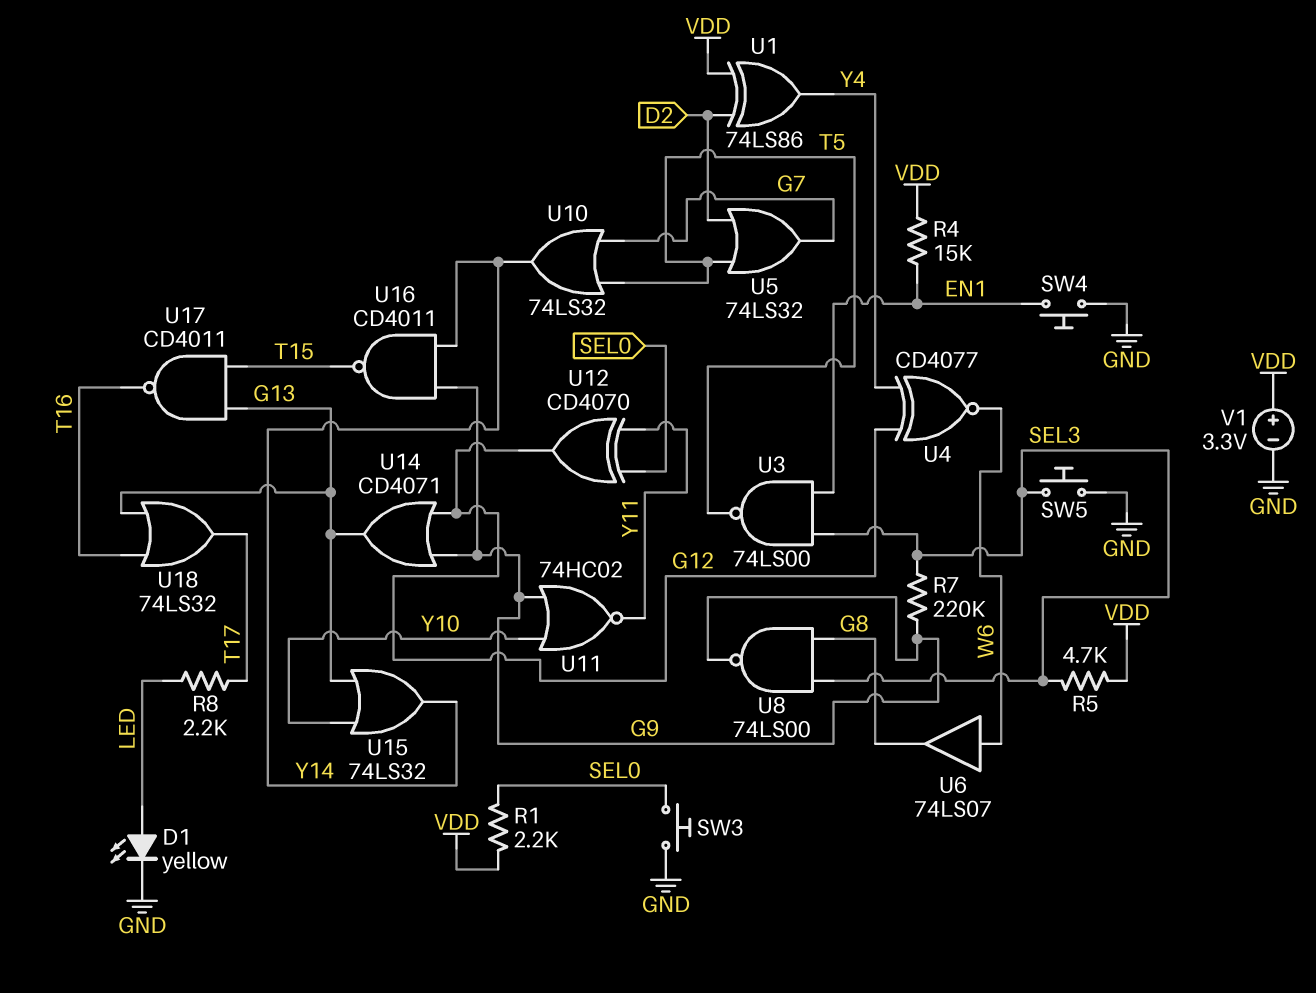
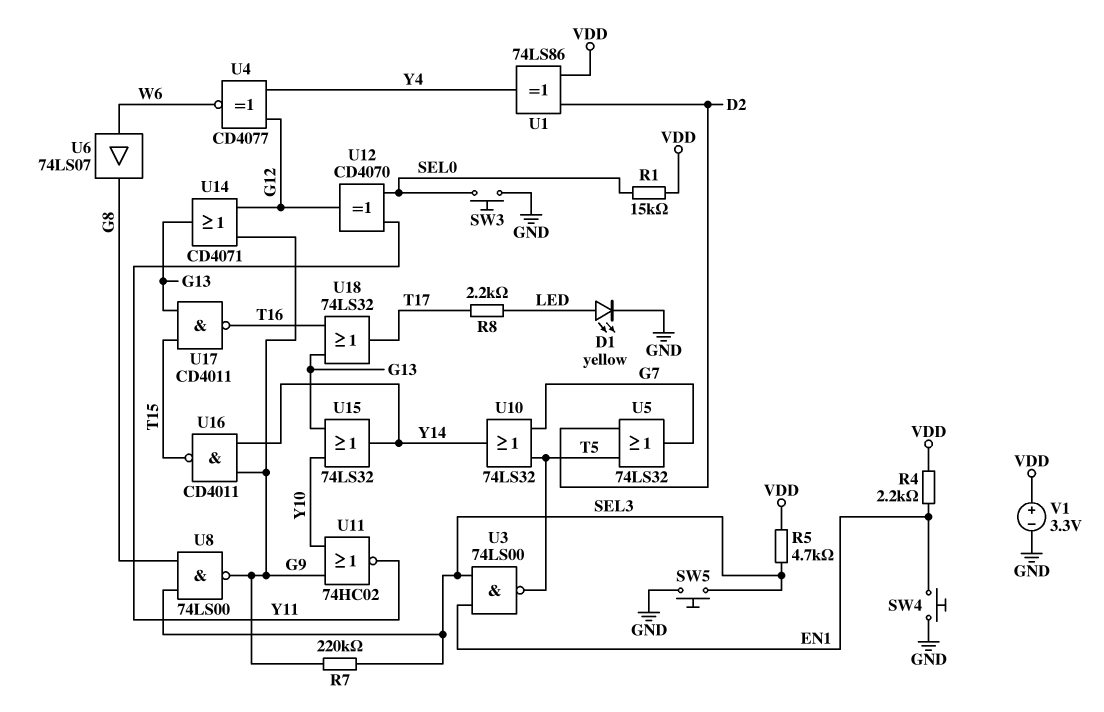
R1: 2.2k (SEL0, VDD) -> 15k (SEL0, VDD)
R4: 15k (EN1, VDD) -> 2.2k (EN1, VDD)

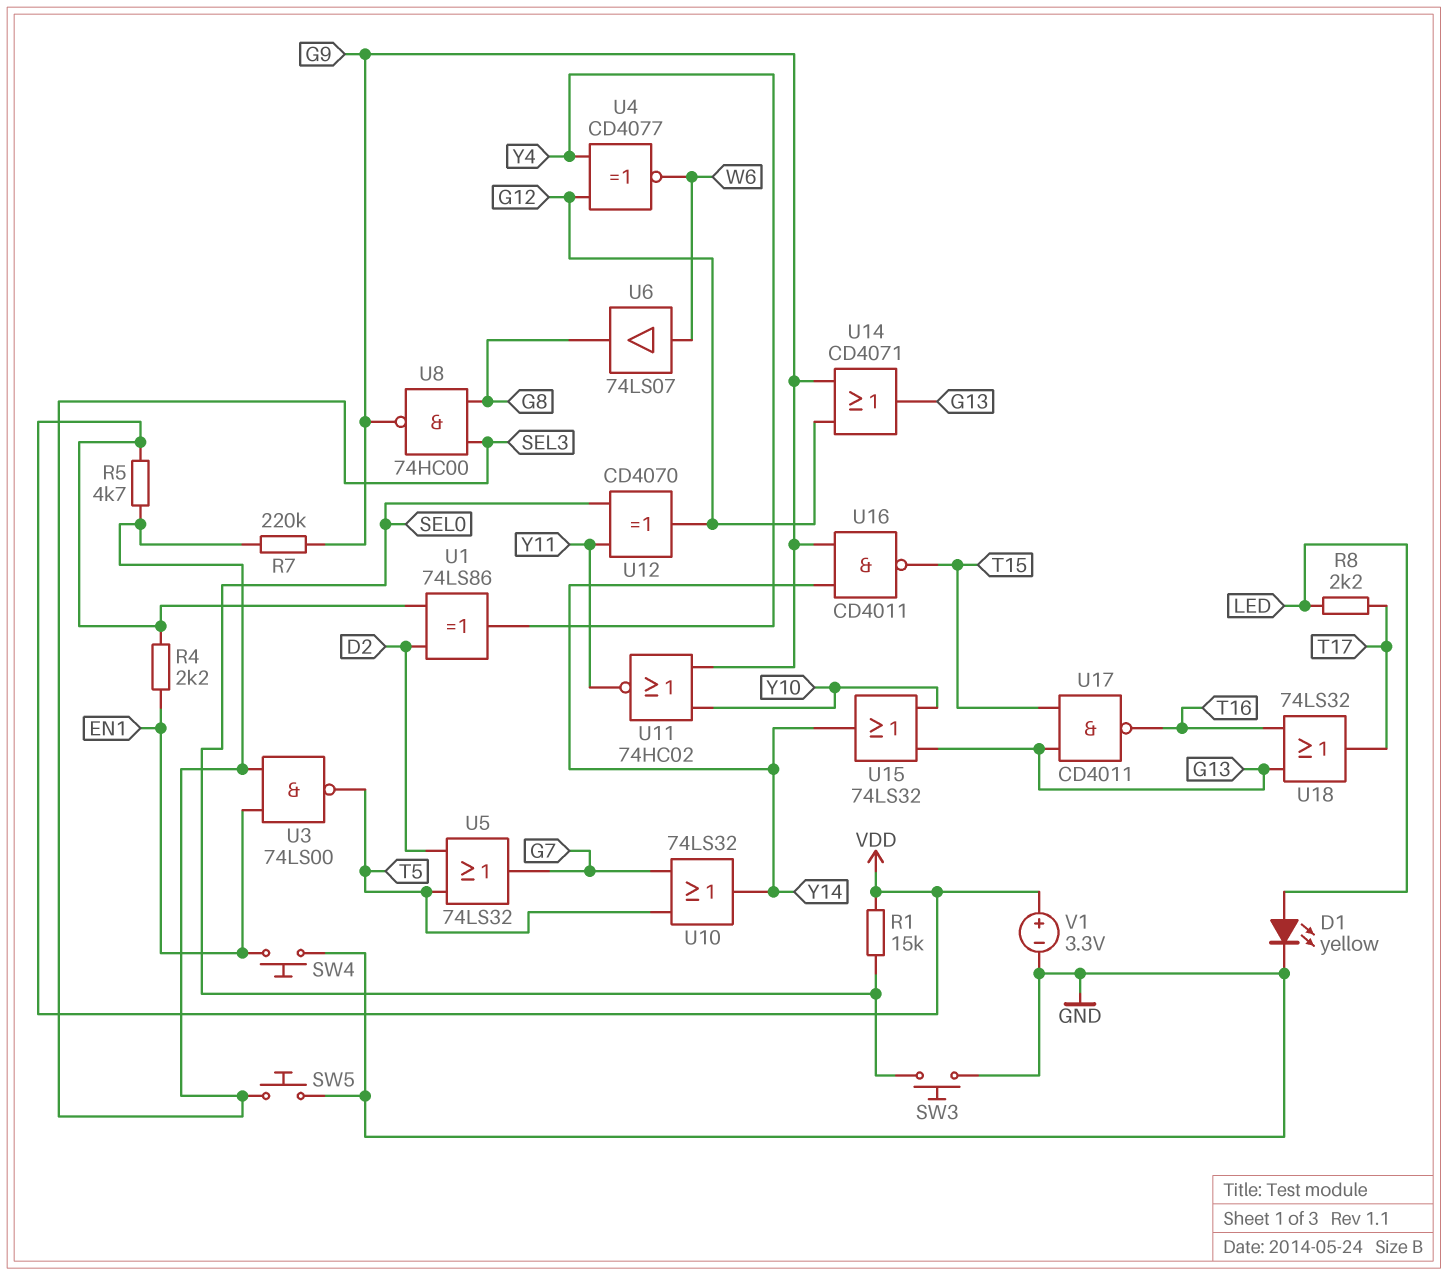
U8: NAND 74LS00 (in G8, in SEL3, out G9) -> NAND 74HC00 (in G8, in SEL3, out G9)

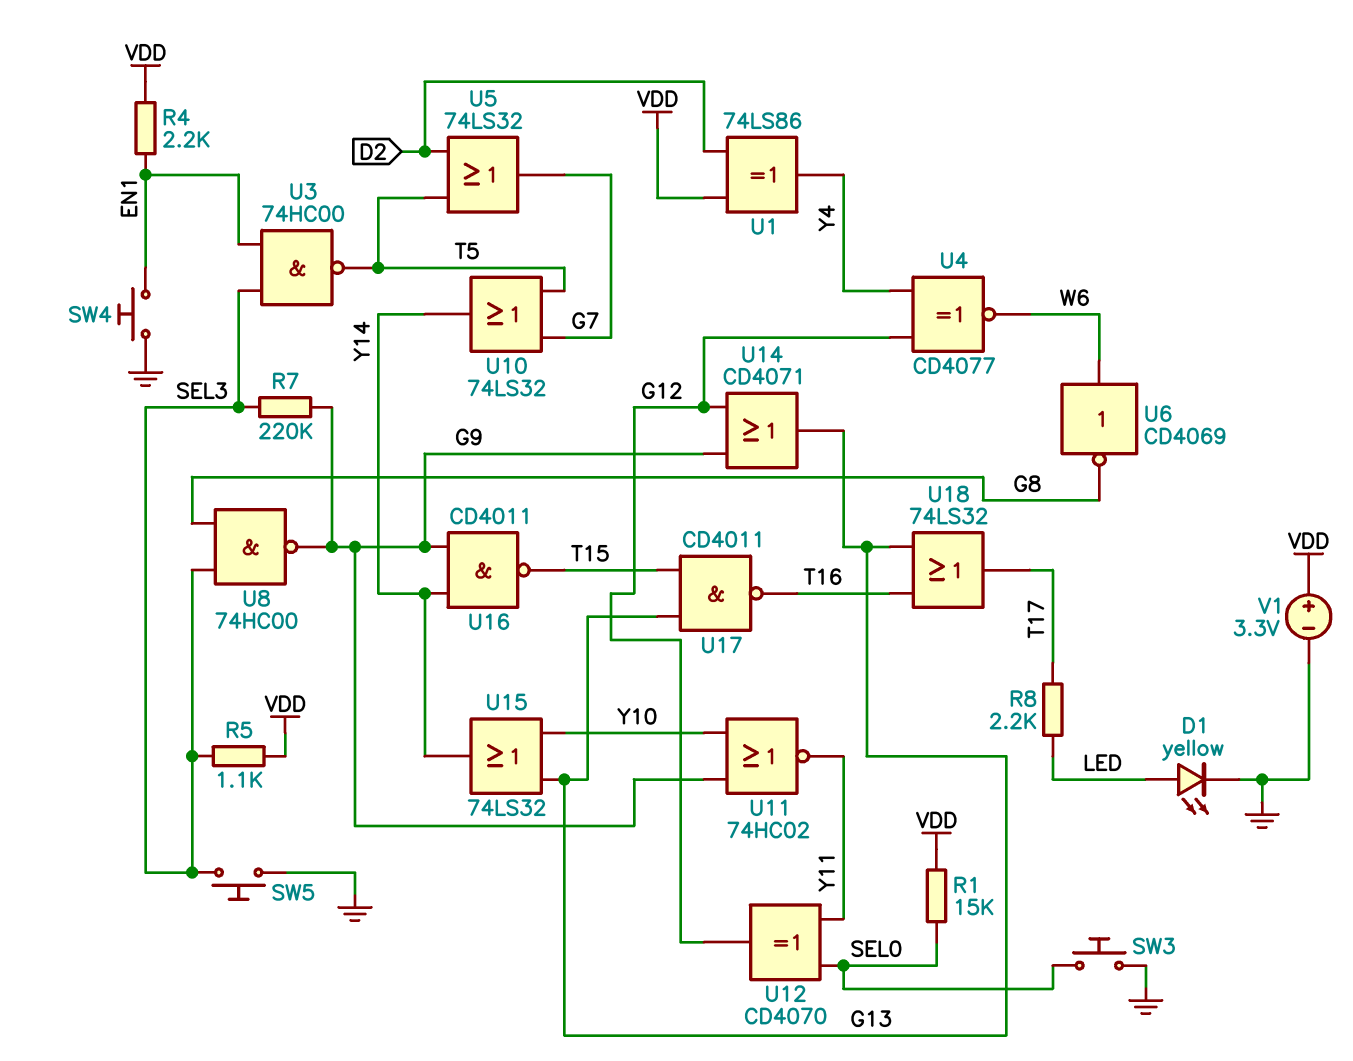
R5: 4.7k (SEL3, VDD) -> 1.1k (SEL3, VDD)
U3: NAND 74LS00 (in EN1, in SEL3, out T5) -> NAND 74HC00 (in EN1, in SEL3, out T5)
U6: buffer 74LS07 (in W6, out G8) -> NOT CD4069 (in W6, out G8)

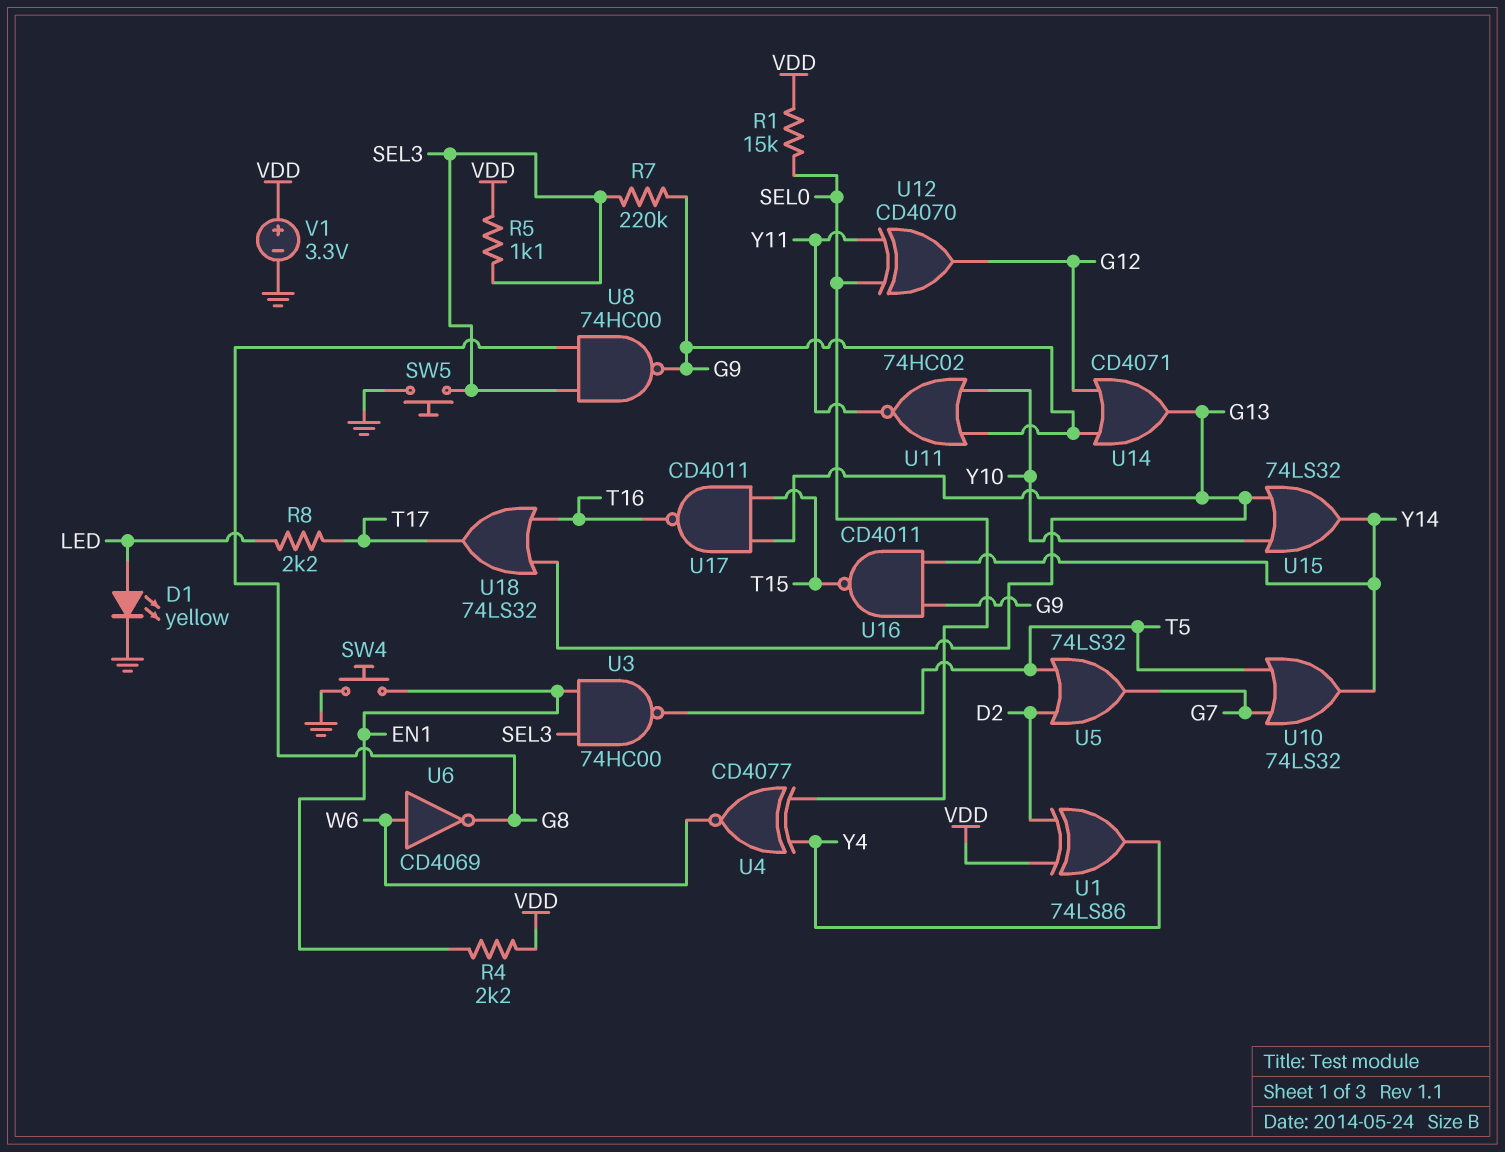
SW3: button (GND, SEL0) -> none
U4: XNOR CD4077 (in G12, in Y4, out W6) -> XNOR CD4077 (in SEL0, in Y4, out W6)

